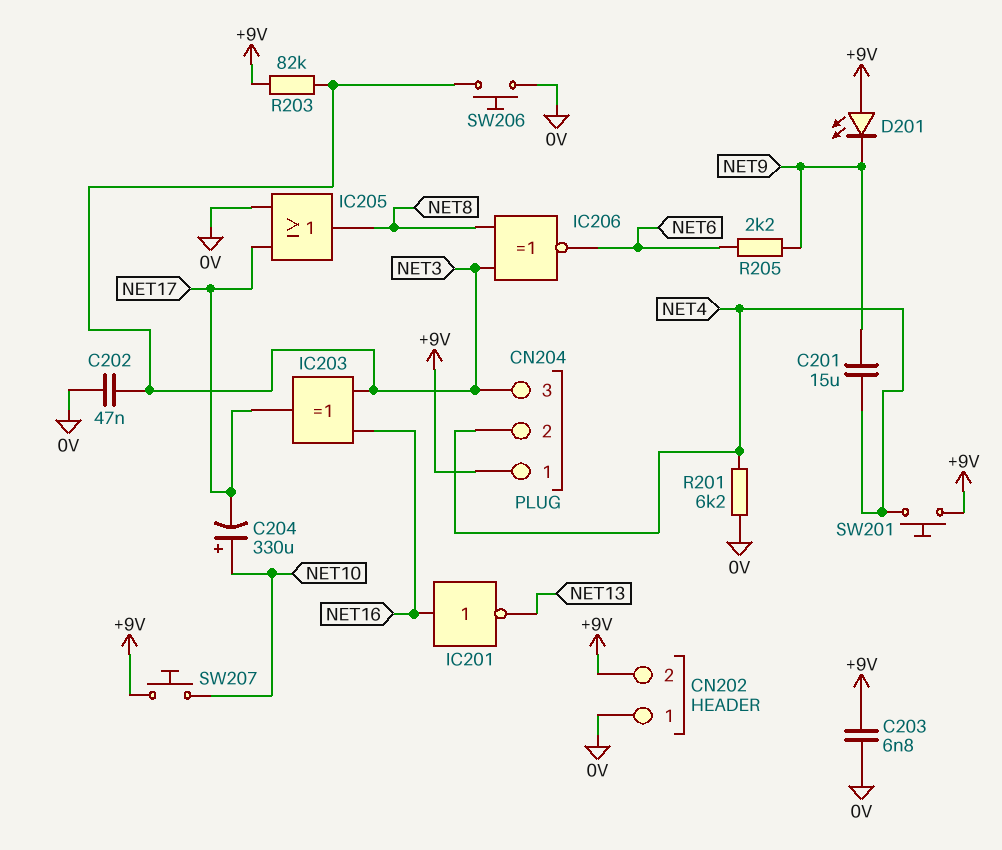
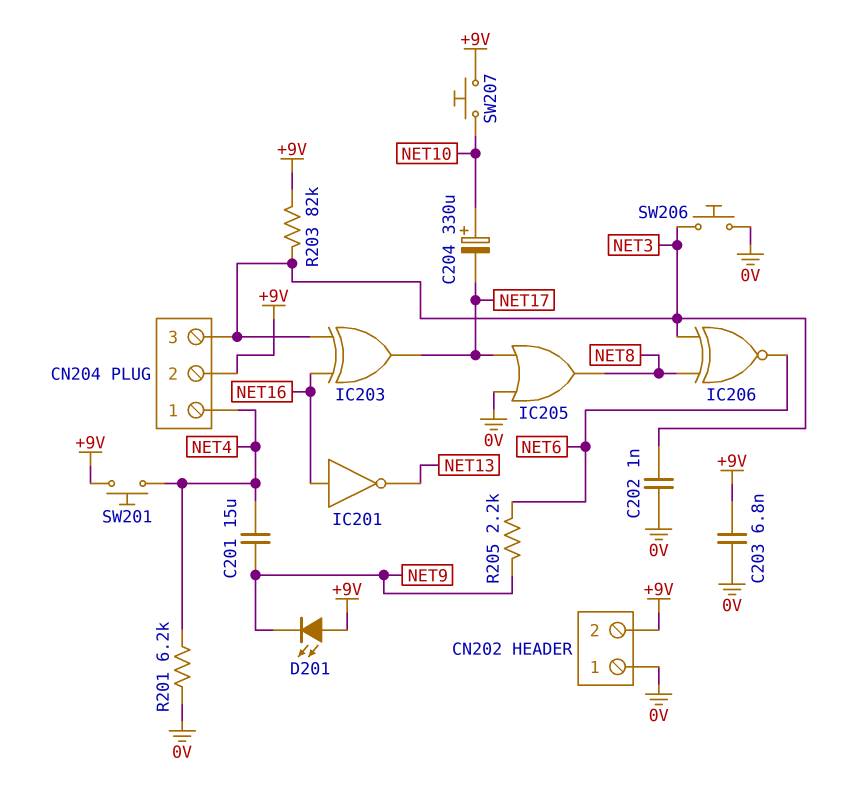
C202: 47nF (0V, NET3) -> 1nF (0V, NET3)
CN204 pin 1: +9V -> NET4
CN204 pin 2: NET4 -> +9V

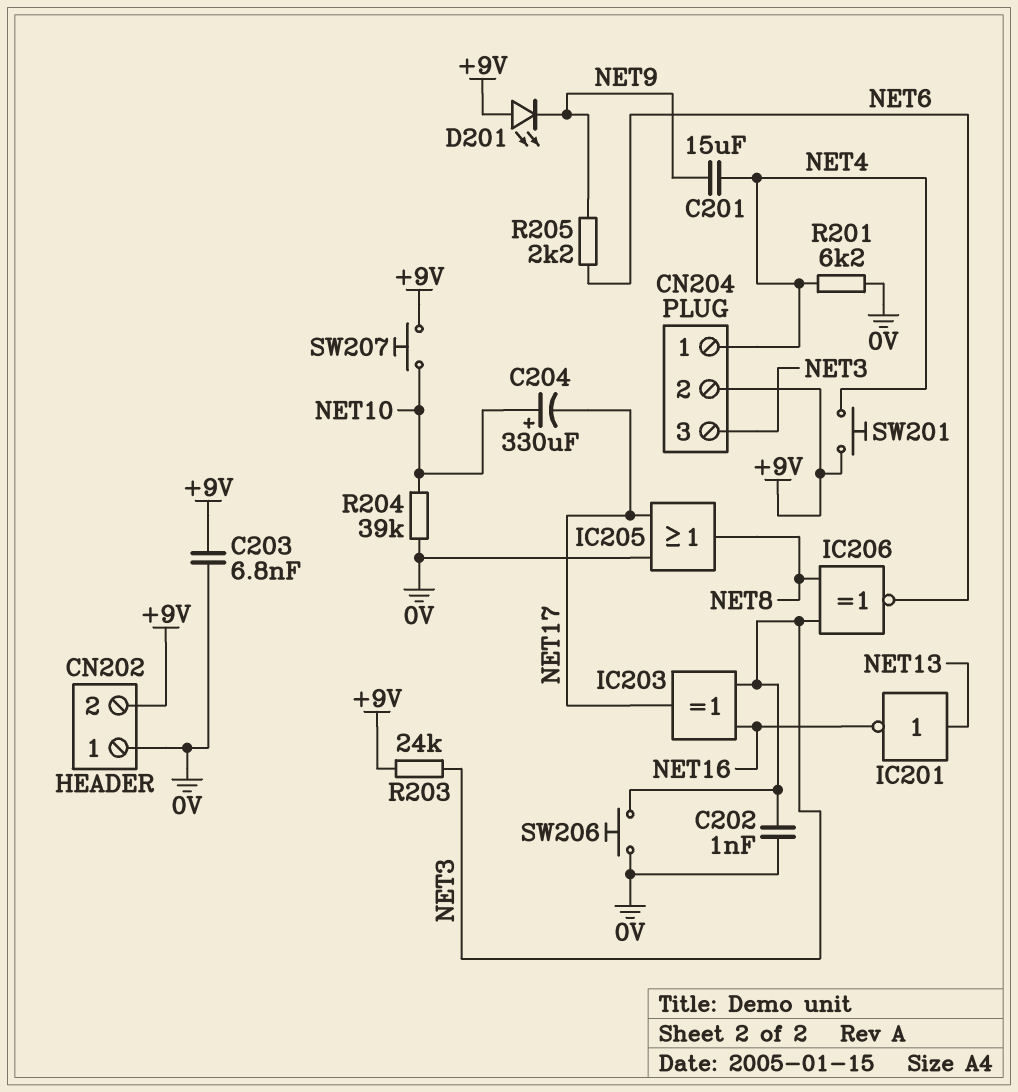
IC201: NOT (in NET16, out NET13) -> NOT (in NET13, out NET16)
R203: 82k (+9V, NET3) -> 24k (+9V, NET3)
R204: none -> 39k (0V, NET10)

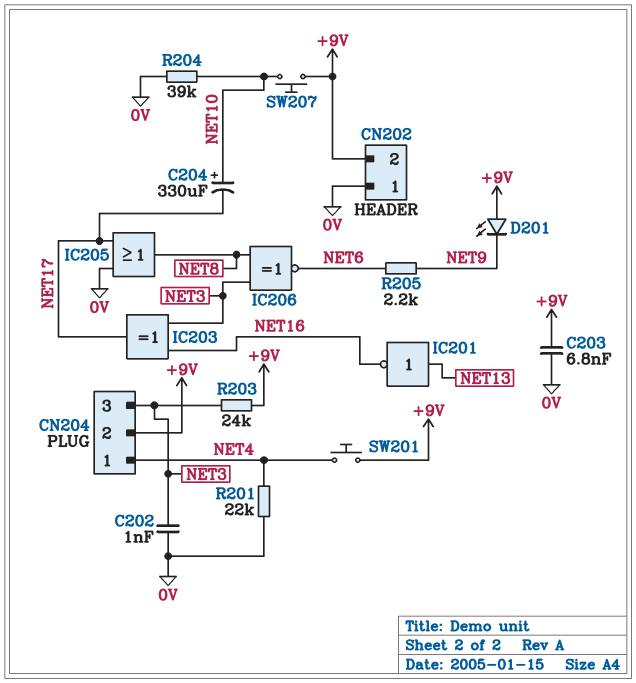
C201: 15uF (NET4, NET9) -> none
R201: 6.2k (0V, NET4) -> 22k (0V, NET4)
SW206: button (0V, NET3) -> none

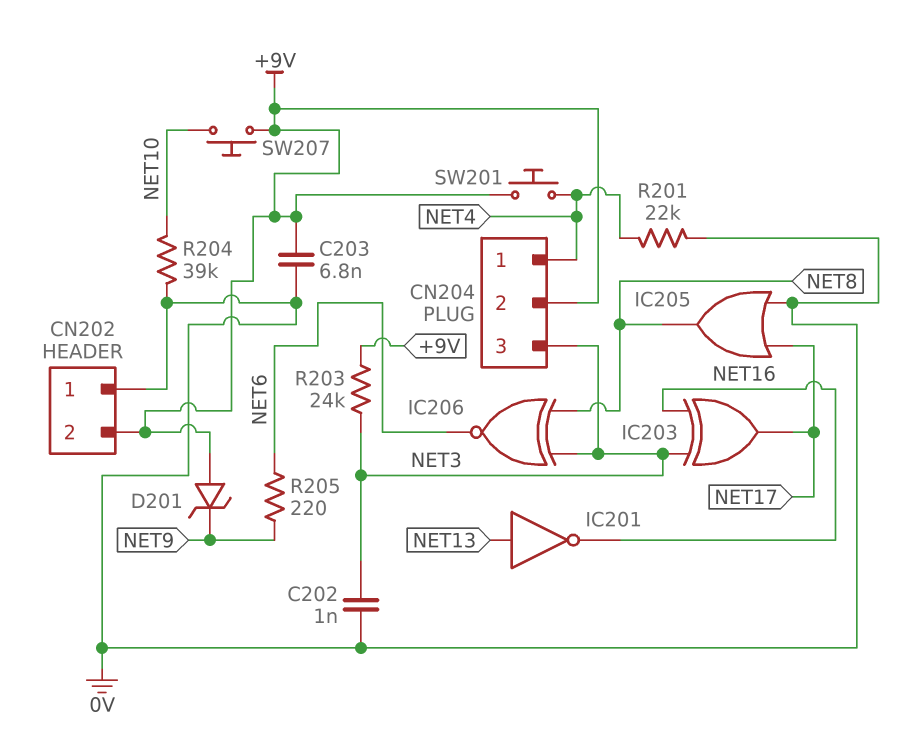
C204: 330uF (plus NET10, minus NET17) -> none
D201: LED (A +9V, K NET9) -> zener (A +9V, K NET9)
R205: 2.2k (NET6, NET9) -> 220 (NET6, NET9)

